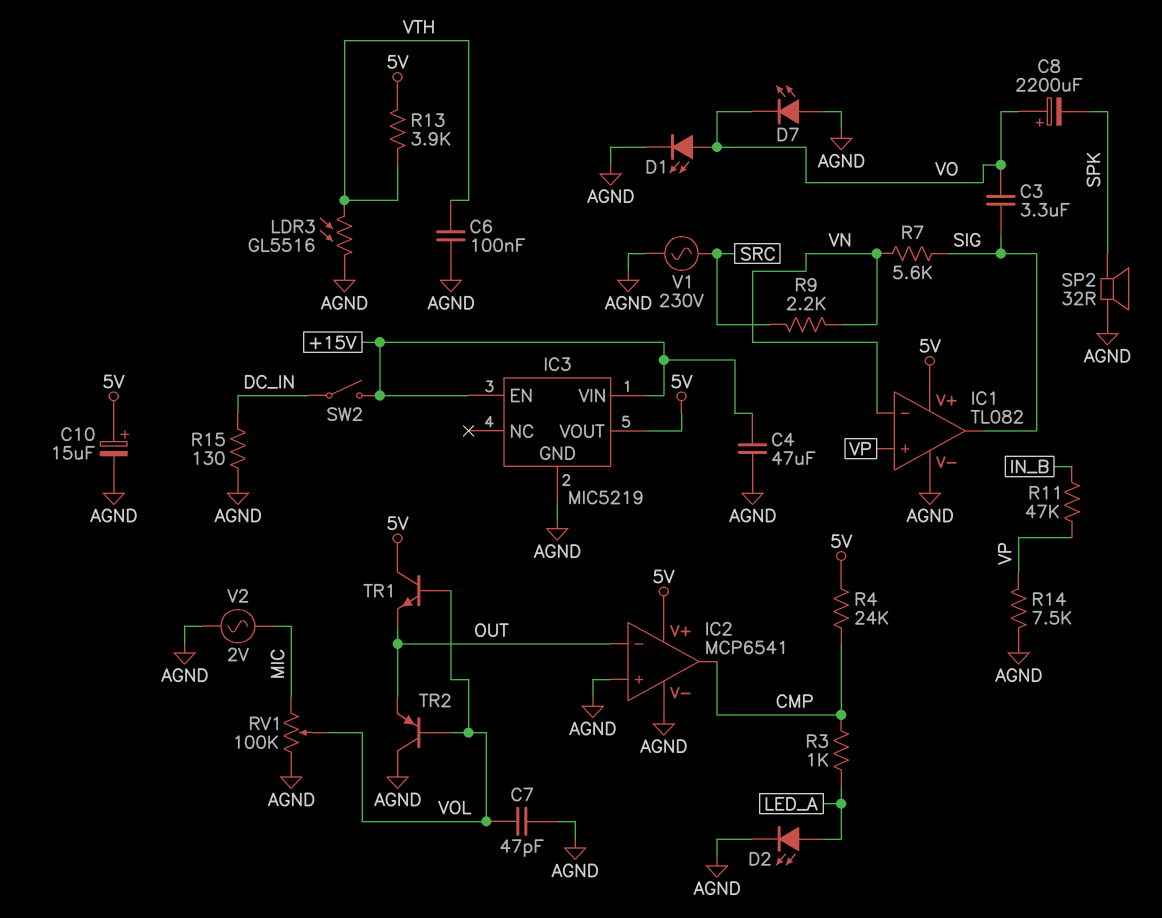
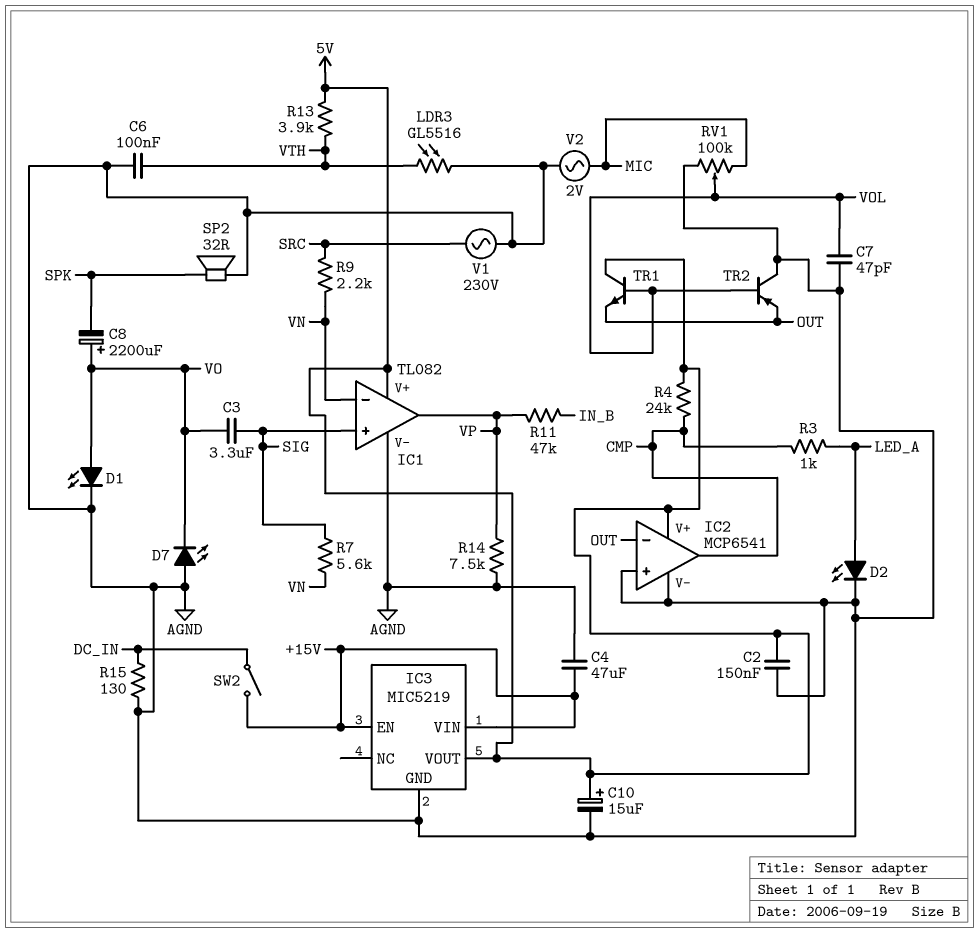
C2: none -> 150nF (5V, AGND)
IC1 pin in+: VP -> SIG
IC1 pin out: SIG -> VP

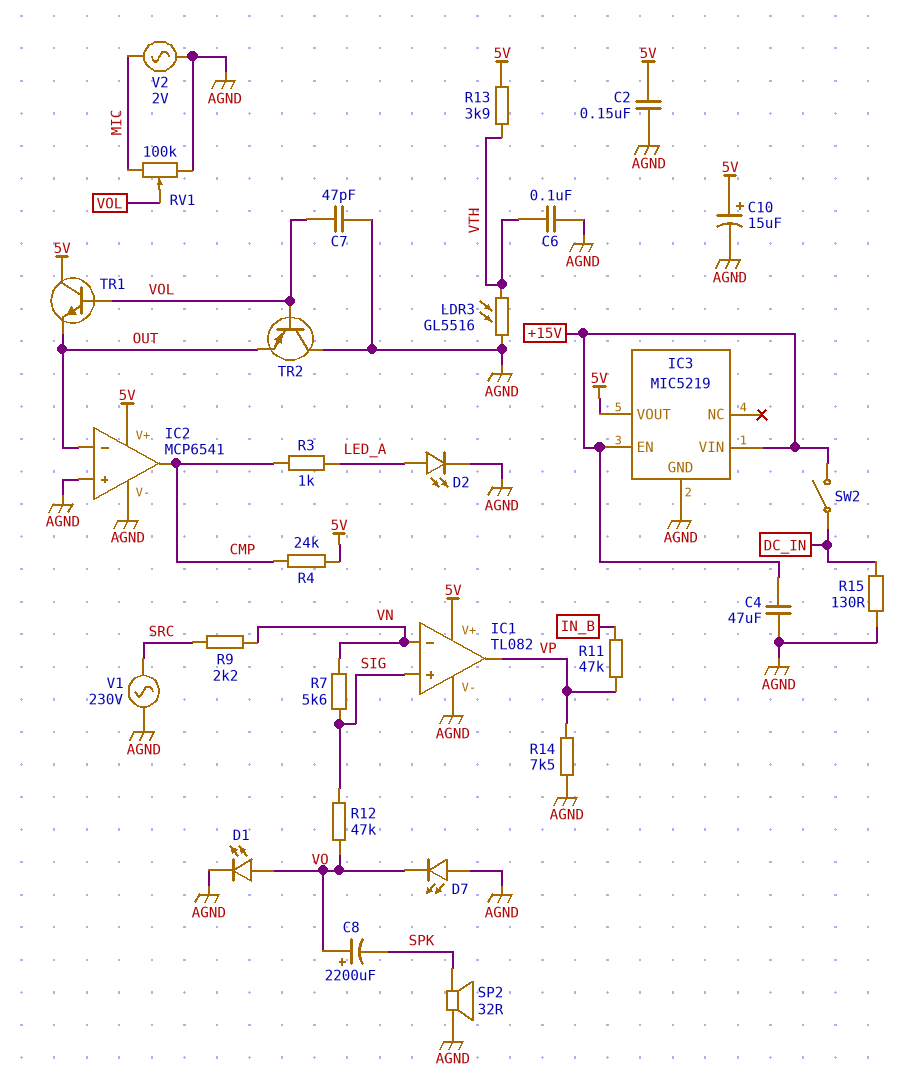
C3: 3.3uF (SIG, VO) -> none
R12: none -> 47k (SIG, VO)

